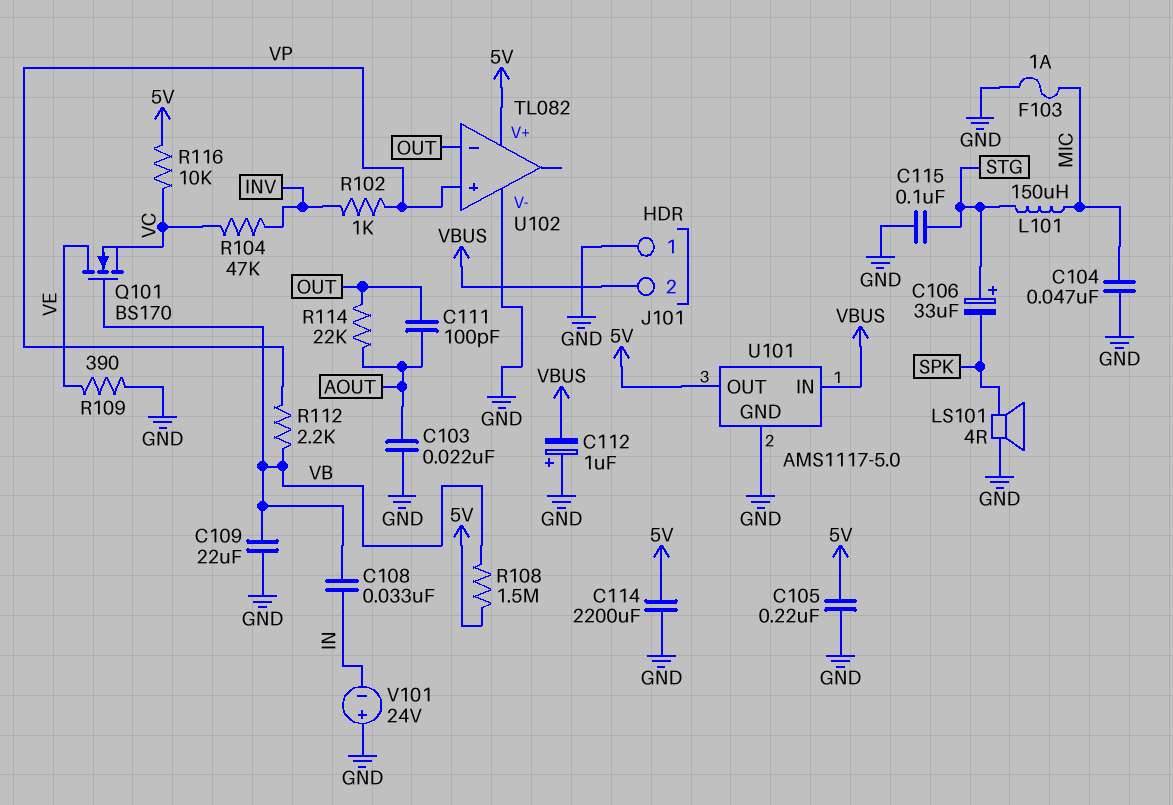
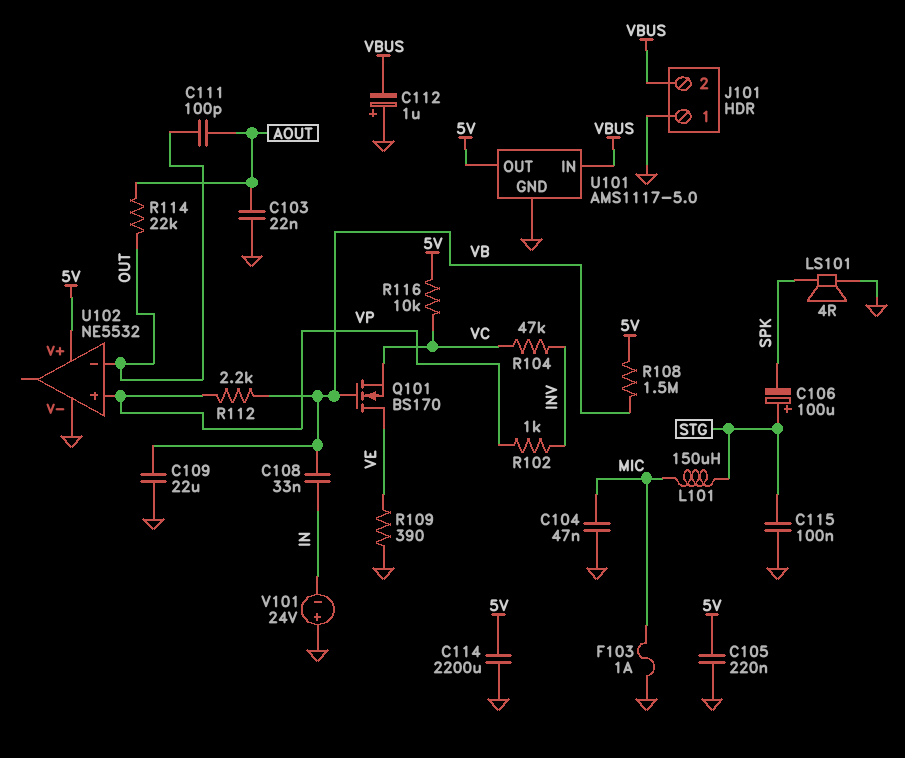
C106: 33uF (plus STG, minus SPK) -> 100uF (plus STG, minus SPK)
U102: TL082 -> NE5532

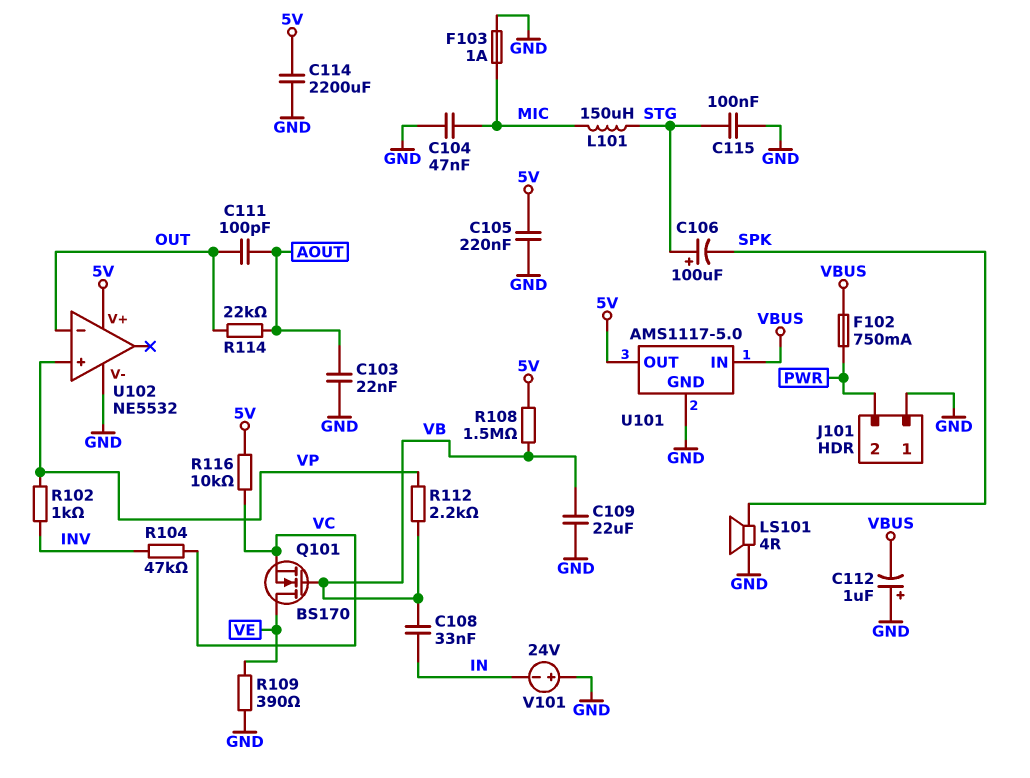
F102: none -> 750mA (PWR, VBUS)
J101 pin 2: VBUS -> PWR

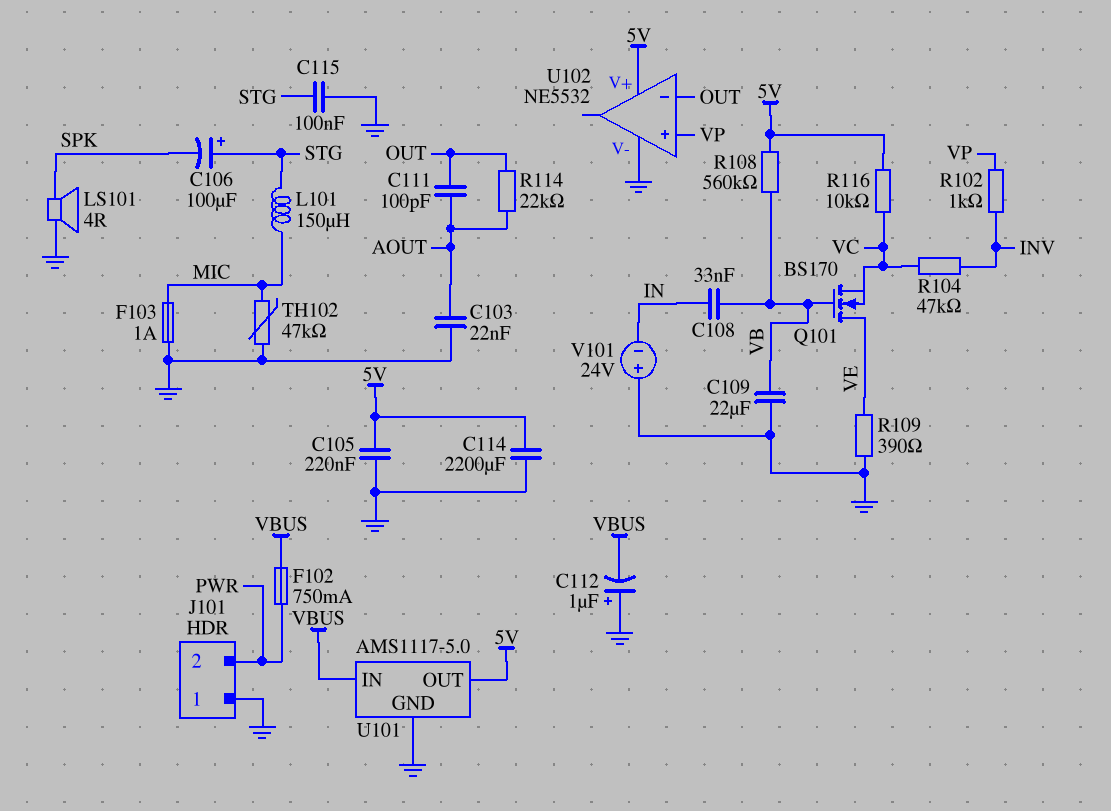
C104: 47nF (GND, MIC) -> none
R108: 1.5M (5V, VB) -> 560k (5V, VB)
R112: 2.2k (VB, VP) -> none
TH102: none -> 47k (GND, MIC)

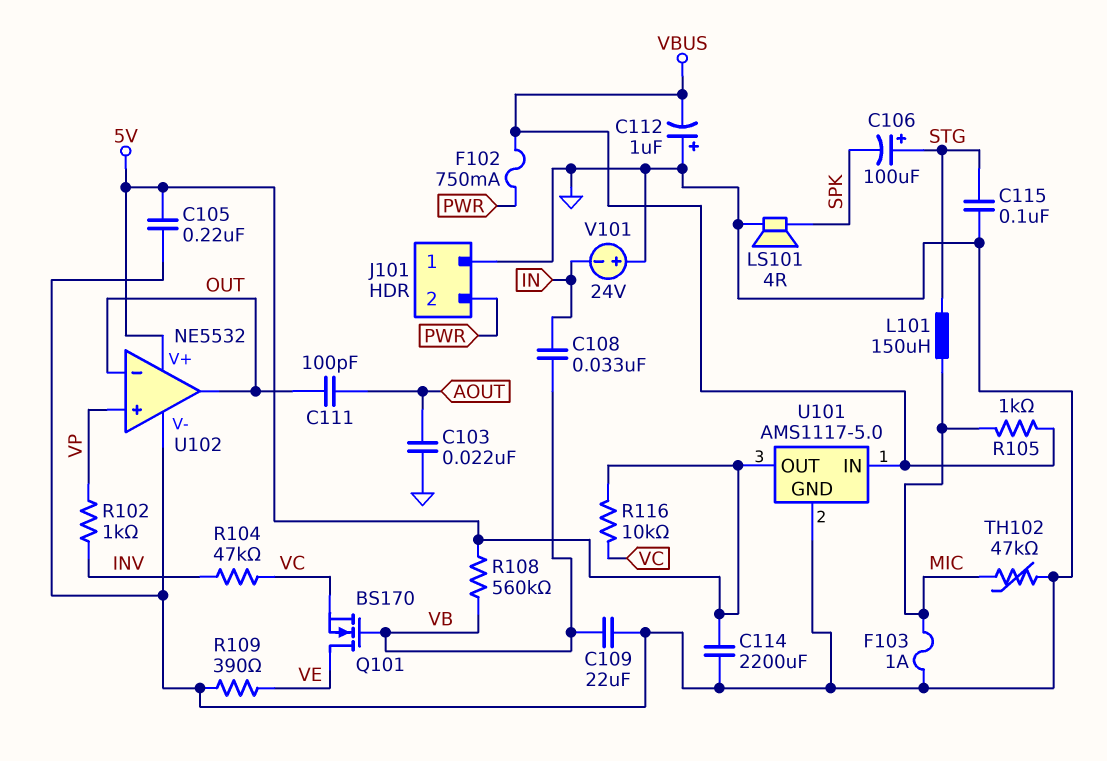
R105: none -> 1k (MIC, VBUS)
R114: 22k (AOUT, OUT) -> none
U102 pin out: none -> OUT

